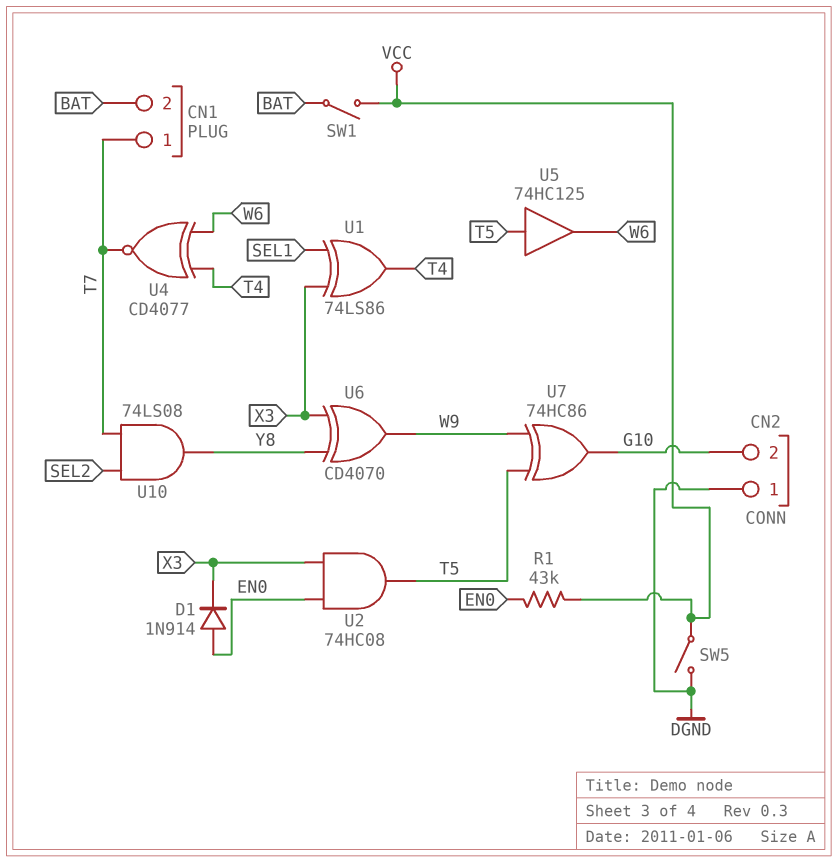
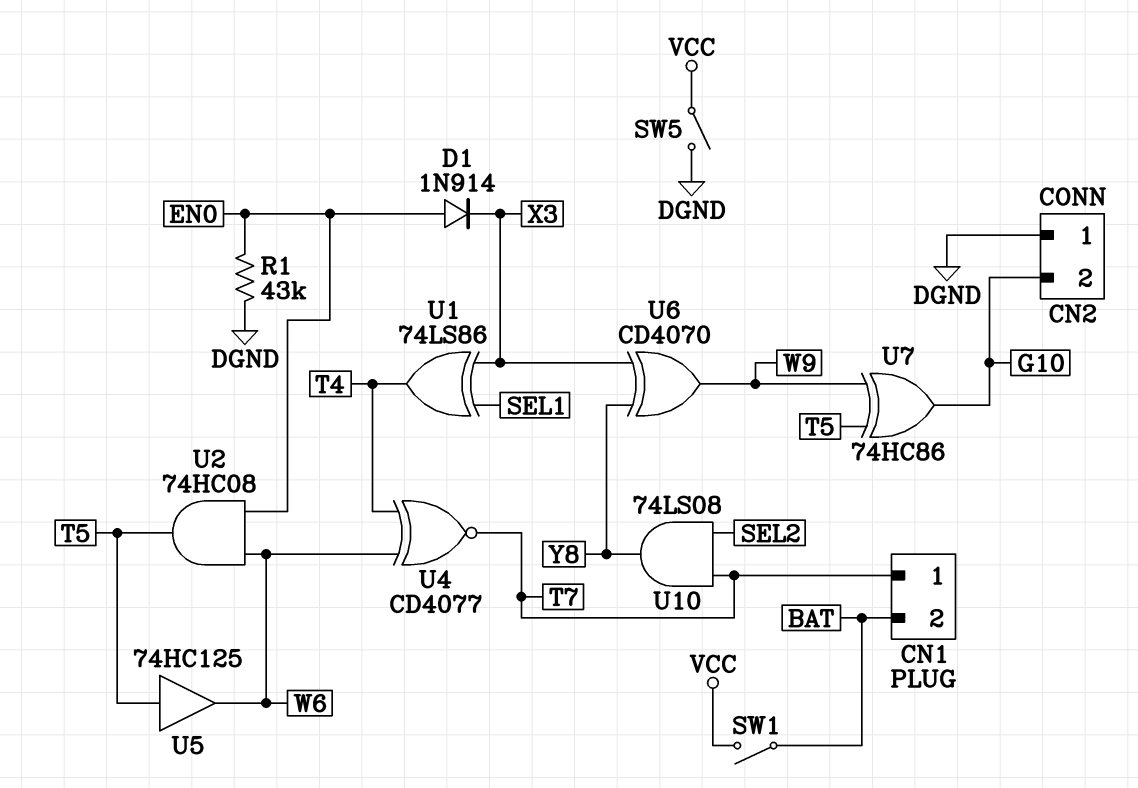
R1: 43k (EN0, VCC) -> 43k (DGND, EN0)
U2: AND 74HC08 (in EN0, in X3, out T5) -> AND 74HC08 (in EN0, in W6, out T5)

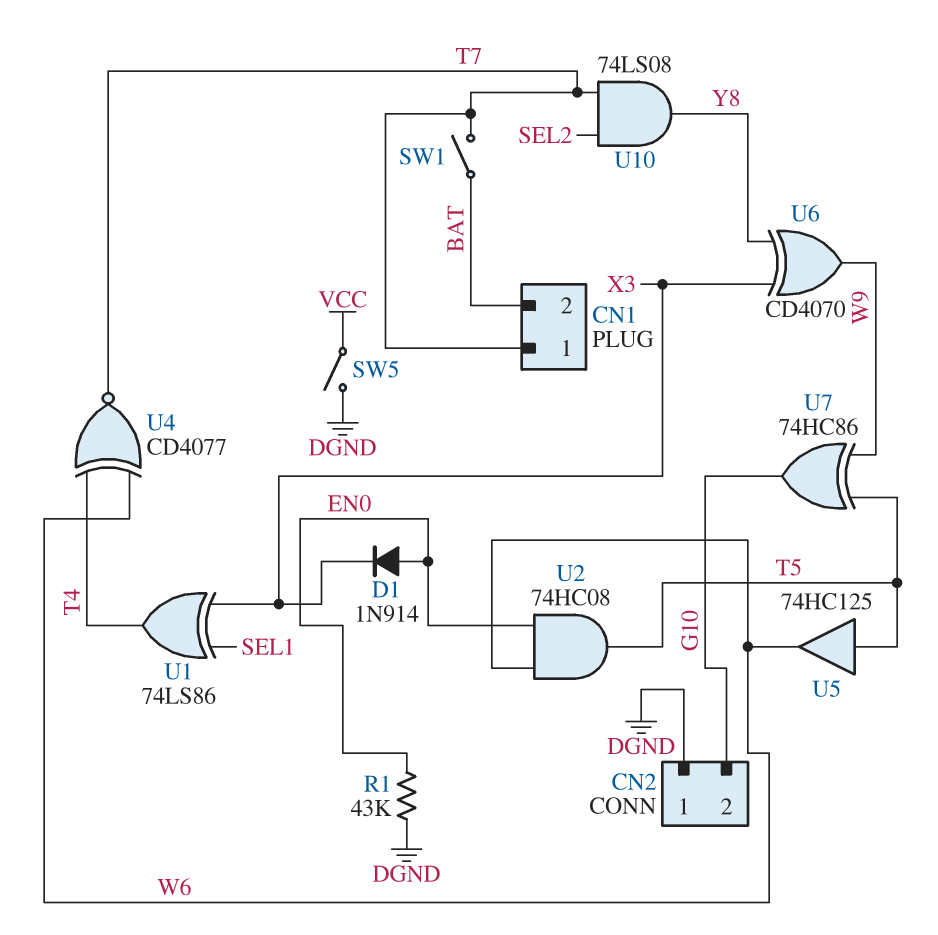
SW1: switch (BAT, VCC) -> switch (BAT, T7)

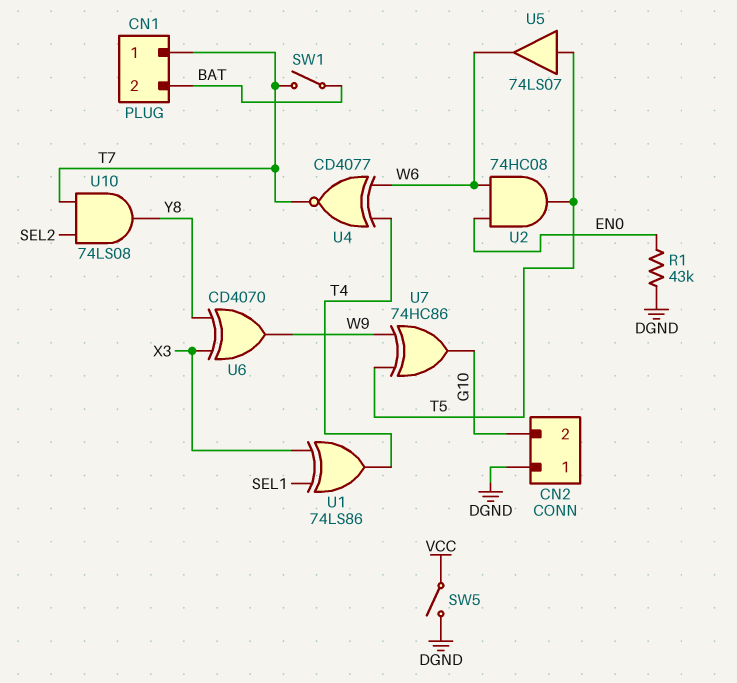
D1: diode 1N914 (A EN0, K X3) -> none
U5: buffer 74HC125 (in T5, out W6) -> buffer 74LS07 (in T5, out W6)

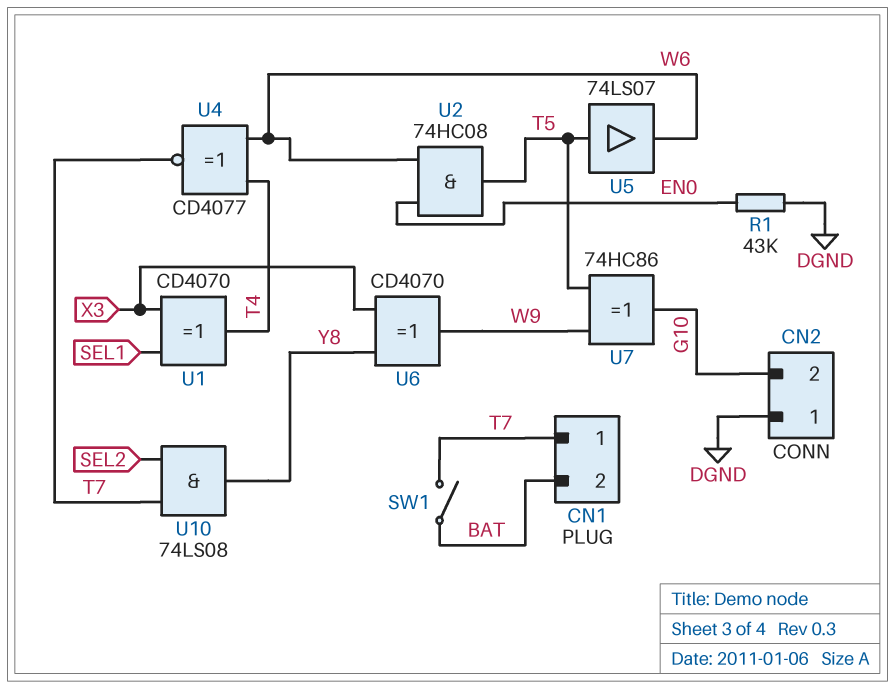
SW5: switch (DGND, VCC) -> none
U1: XOR 74LS86 (in SEL1, in X3, out T4) -> XOR CD4070 (in SEL1, in X3, out T4)

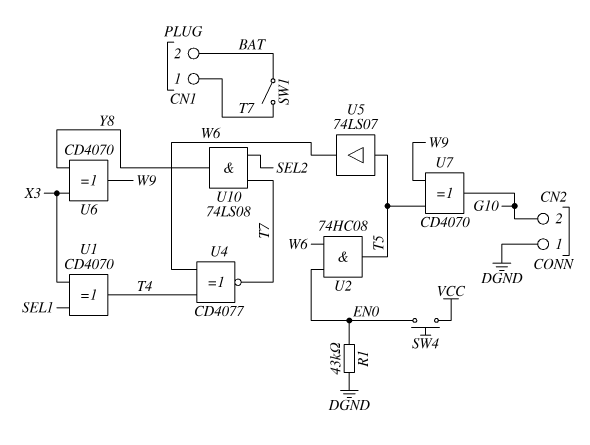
SW4: none -> button (EN0, VCC)
U7: XOR 74HC86 (in T5, in W9, out G10) -> XOR CD4070 (in T5, in W9, out G10)

